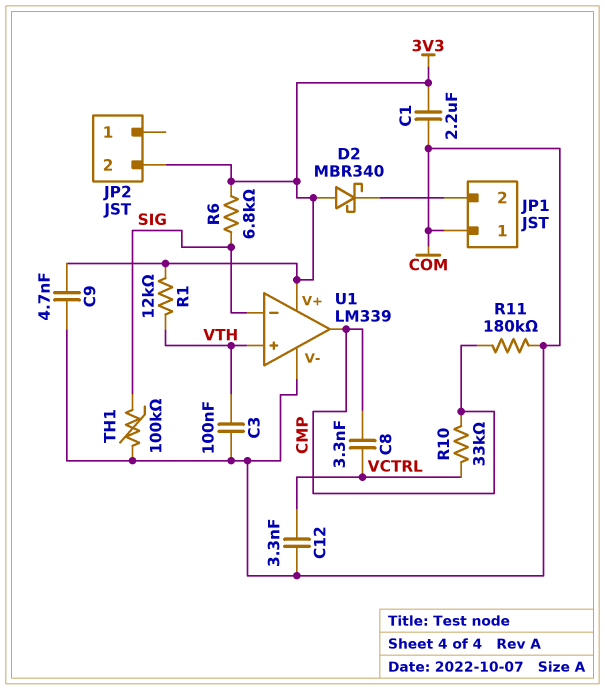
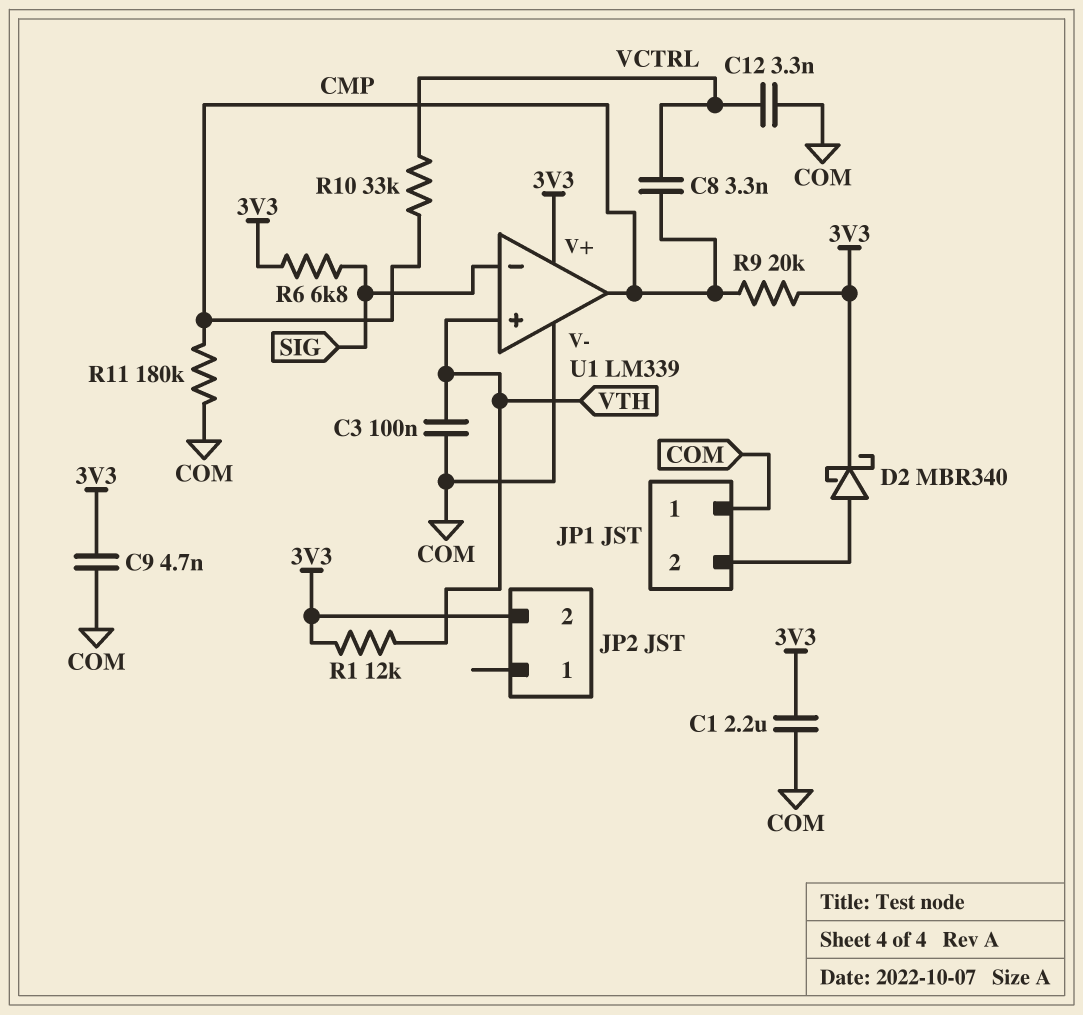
D2: schottky MBR340 (A 3V3, K JP1/2) -> schottky MBR340 (A JP1/2, K 3V3)
R9: none -> 20k (3V3, CMP)
TH1: 100k (COM, SIG) -> none

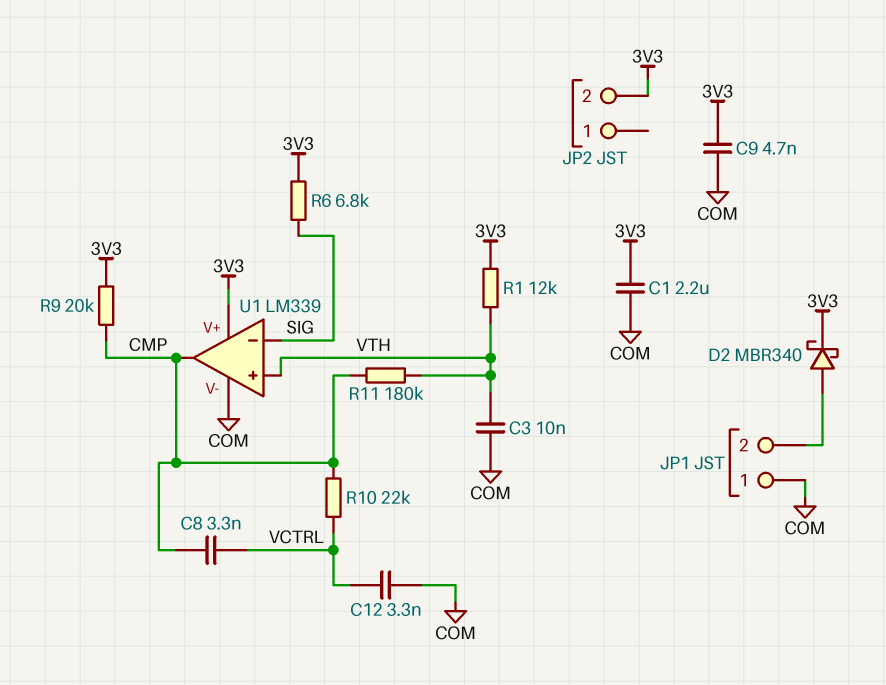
C3: 100nF (COM, VTH) -> 10nF (COM, VTH)
R10: 33k (CMP, VCTRL) -> 22k (CMP, VCTRL)
R11: 180k (CMP, COM) -> 180k (CMP, VTH)

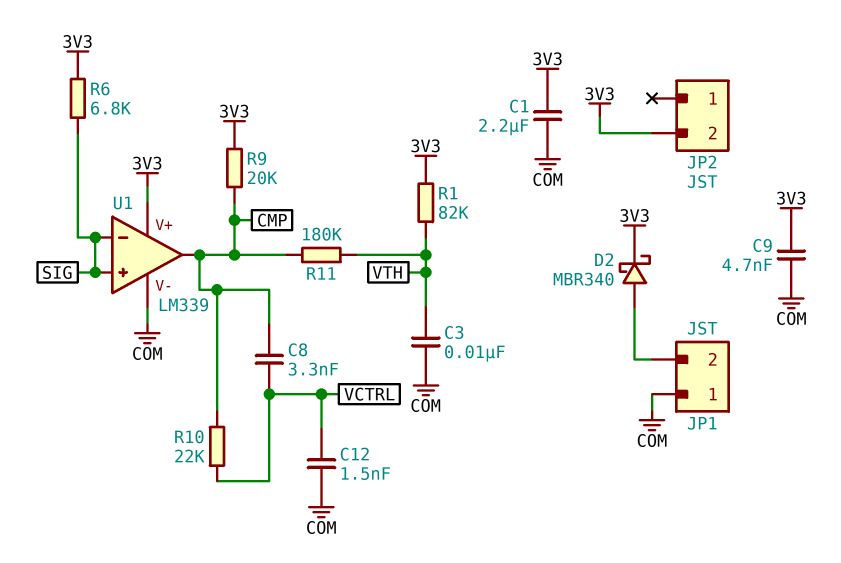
C12: 3.3nF (COM, VCTRL) -> 1.5nF (COM, VCTRL)
R1: 12k (3V3, VTH) -> 82k (3V3, VTH)
U1 pin in+: VTH -> SIG

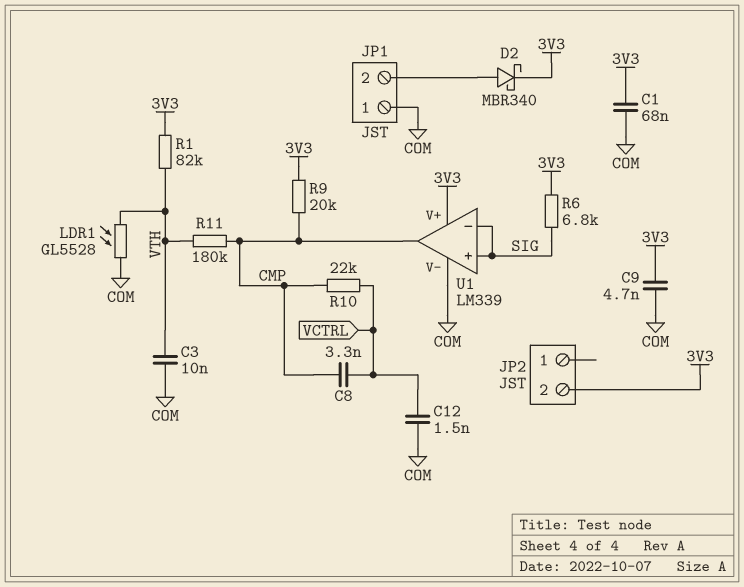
C1: 2.2uF (3V3, COM) -> 68nF (3V3, COM)
LDR1: none -> GL5528 (COM, VTH)

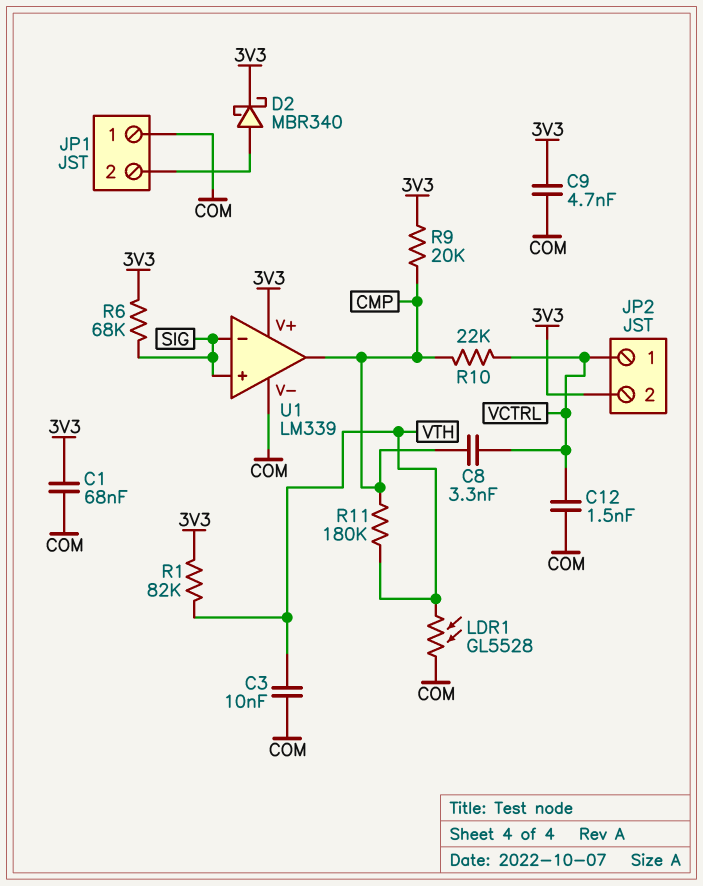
JP2 pin 1: none -> VCTRL
R6: 6.8k (3V3, SIG) -> 68k (3V3, SIG)

